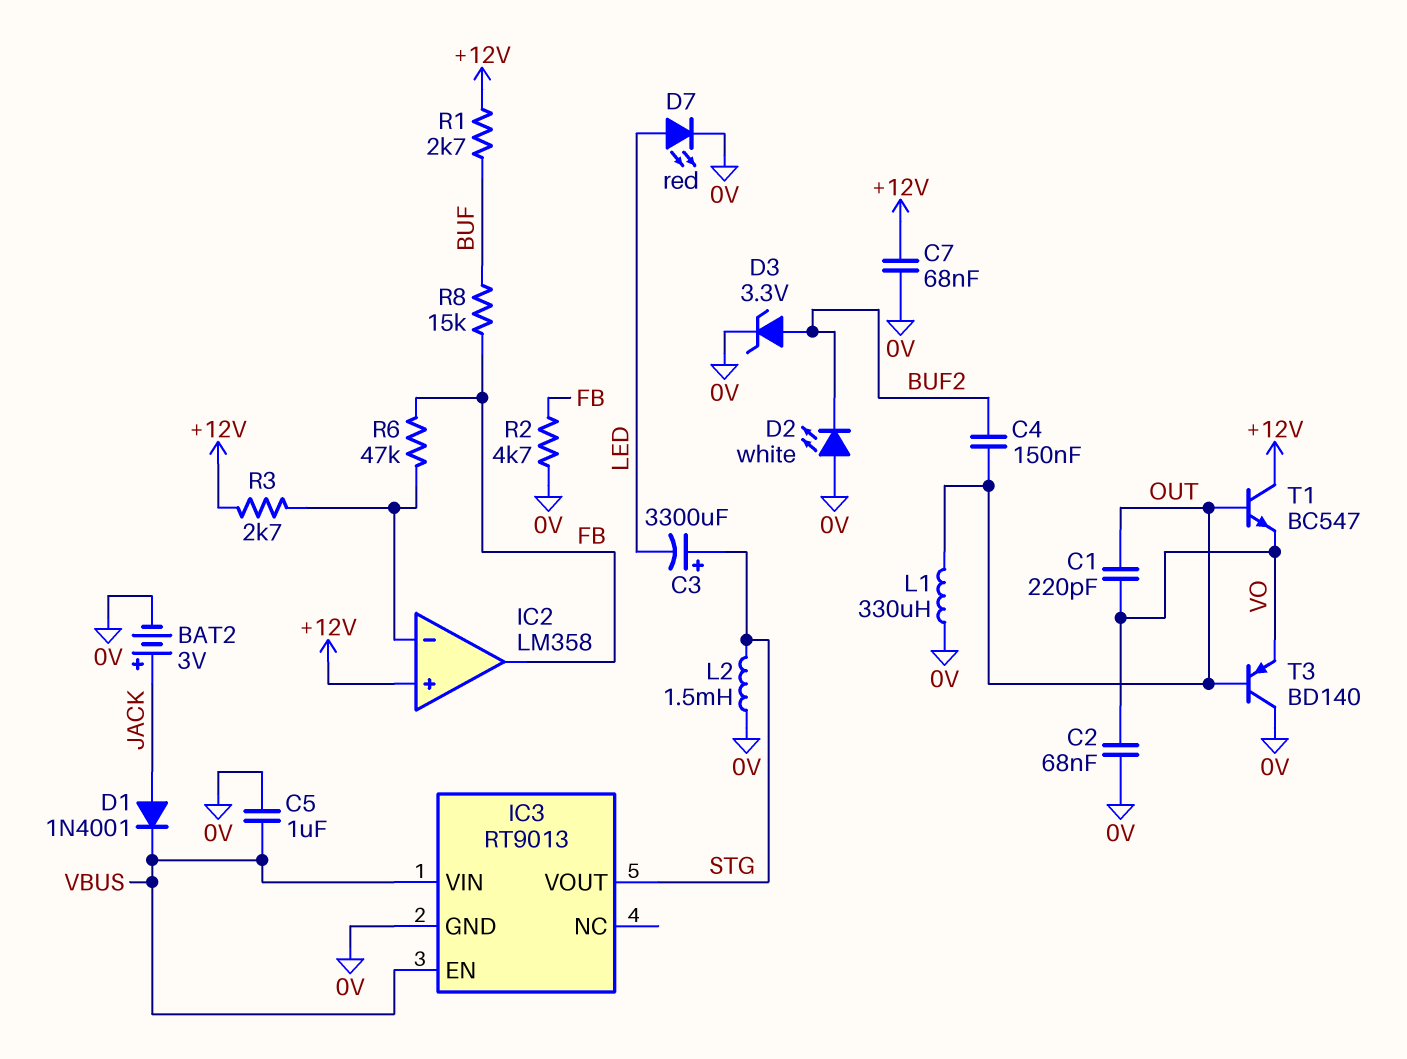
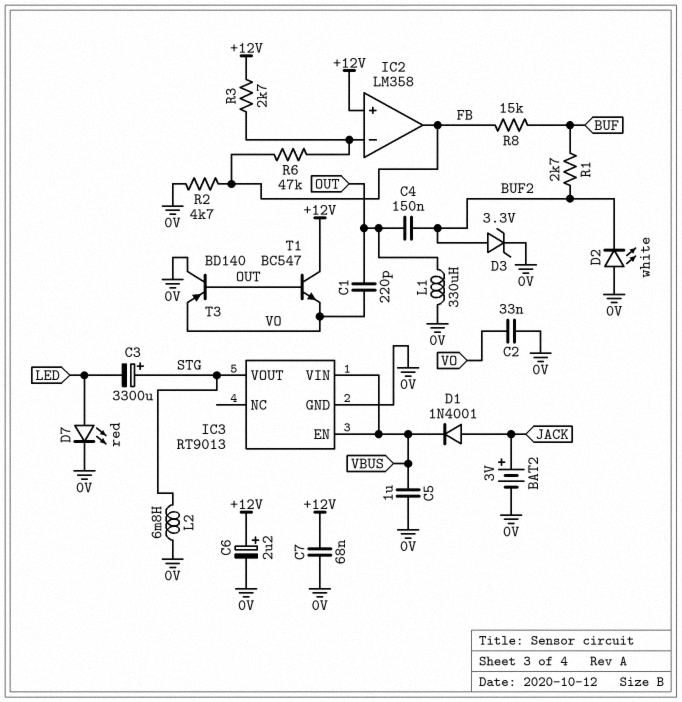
C2: 68nF (0V, VO) -> 33nF (0V, VO)
C6: none -> 2.2uF (plus +12V, minus 0V)
L2: 1.5mH (0V, STG) -> 6.8mH (0V, STG)
R1: 2.7k (+12V, BUF) -> 2.7k (BUF, BUF2)

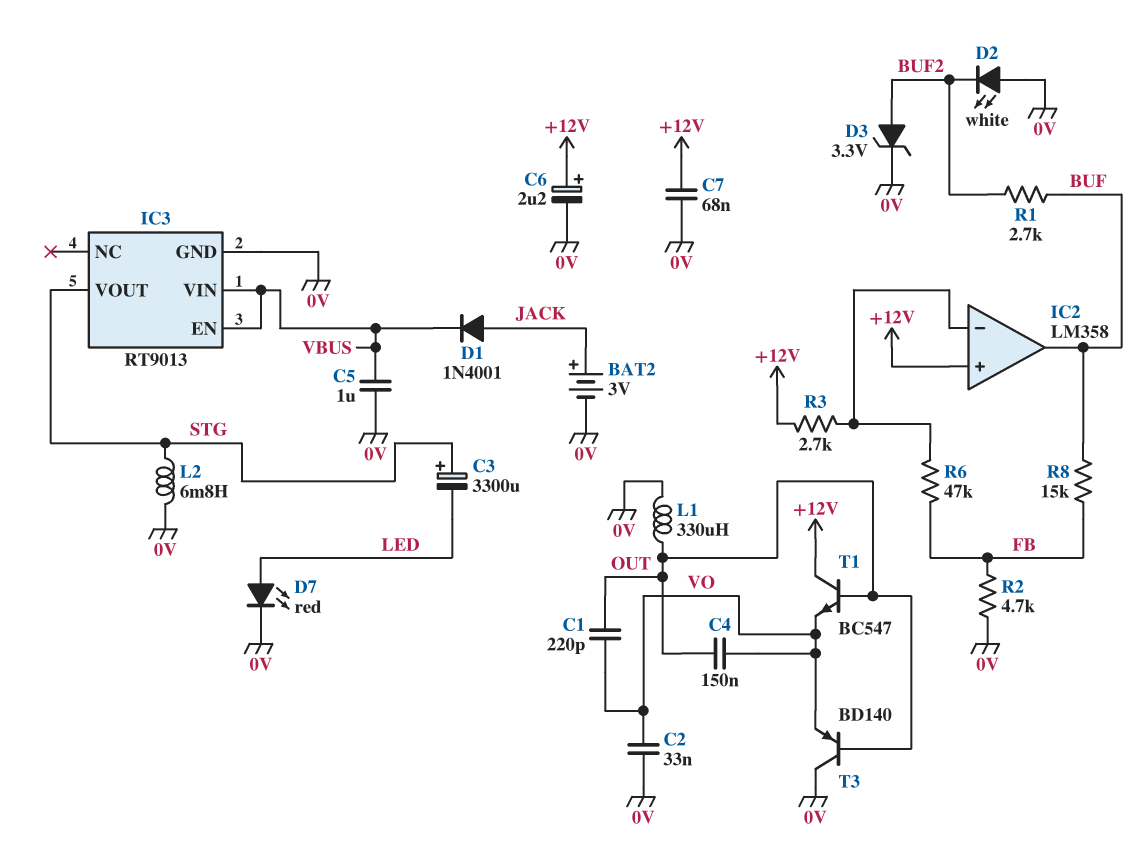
C4: 150nF (BUF2, OUT) -> 150nF (OUT, VO)
IC2 pin out: FB -> BUF

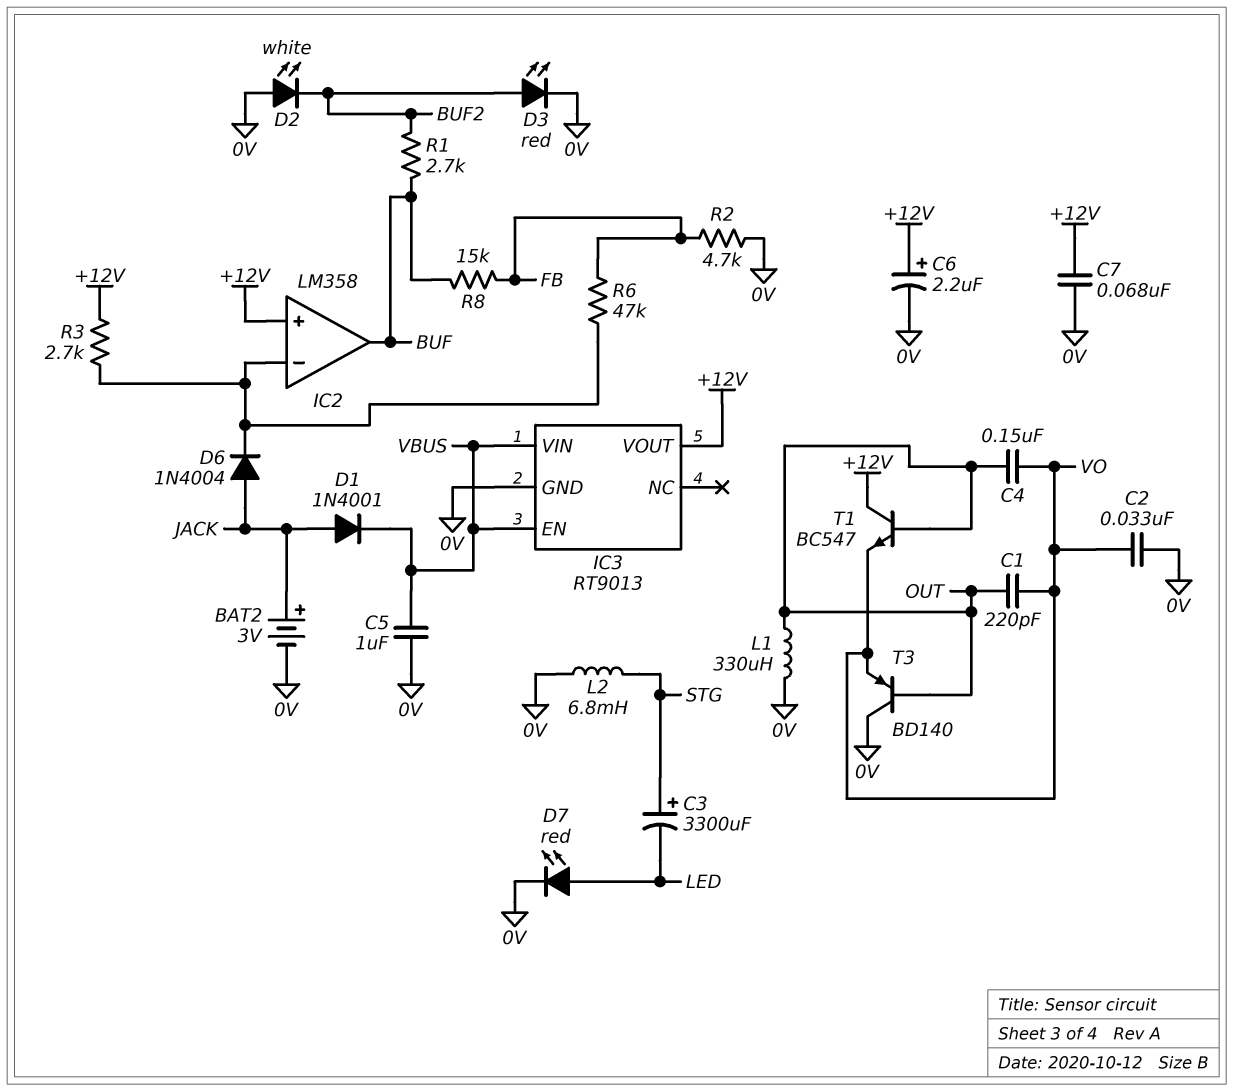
D3: zener 3.3V (A BUF2, K 0V) -> LED red (A BUF2, K 0V)
D6: none -> diode 1N4004 (A JACK, K IC2/in-)
IC3 pin VOUT: STG -> +12V

